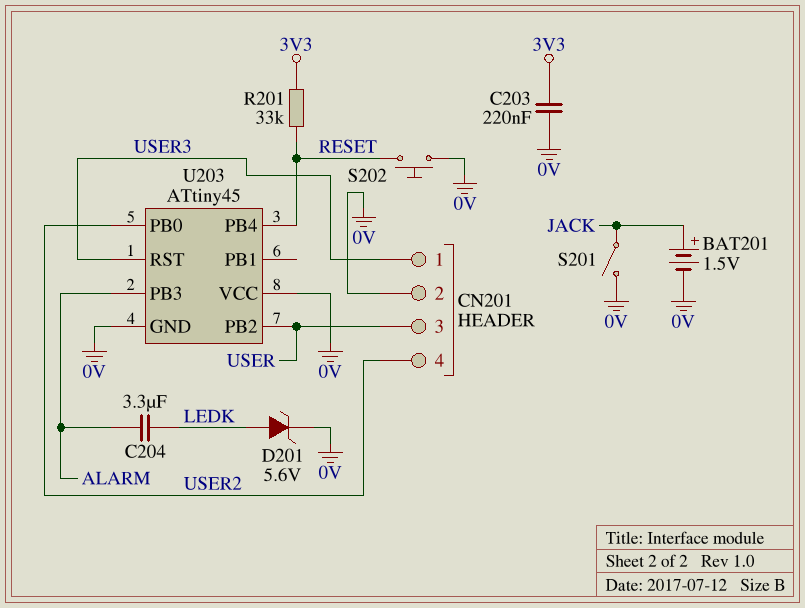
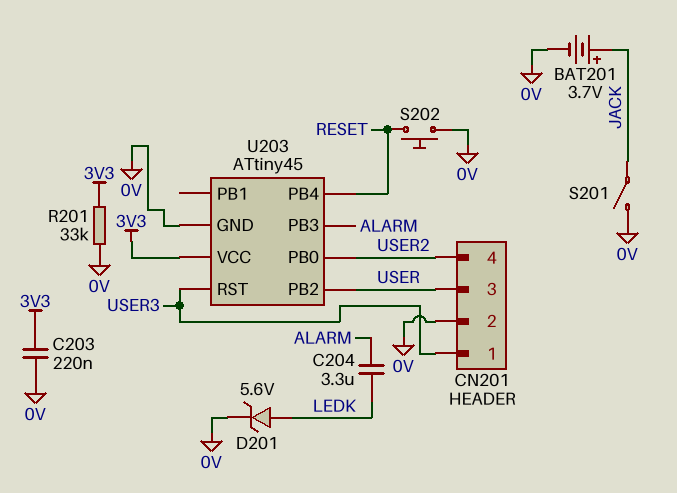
BAT201: 1.5V (plus JACK, minus 0V) -> 3.7V (plus JACK, minus 0V)
R201: 33k (3V3, RESET) -> 33k (0V, 3V3)
U203 pin VCC: 0V -> 3V3

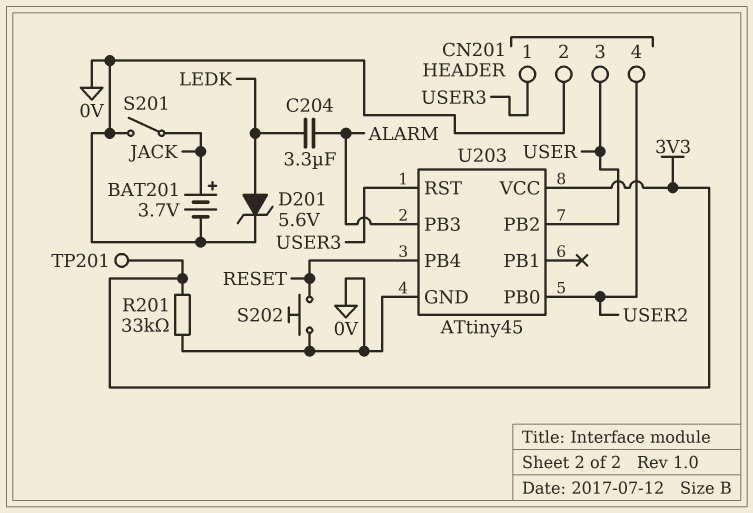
C203: 220nF (0V, 3V3) -> none
TP201: none -> test point (3V3)

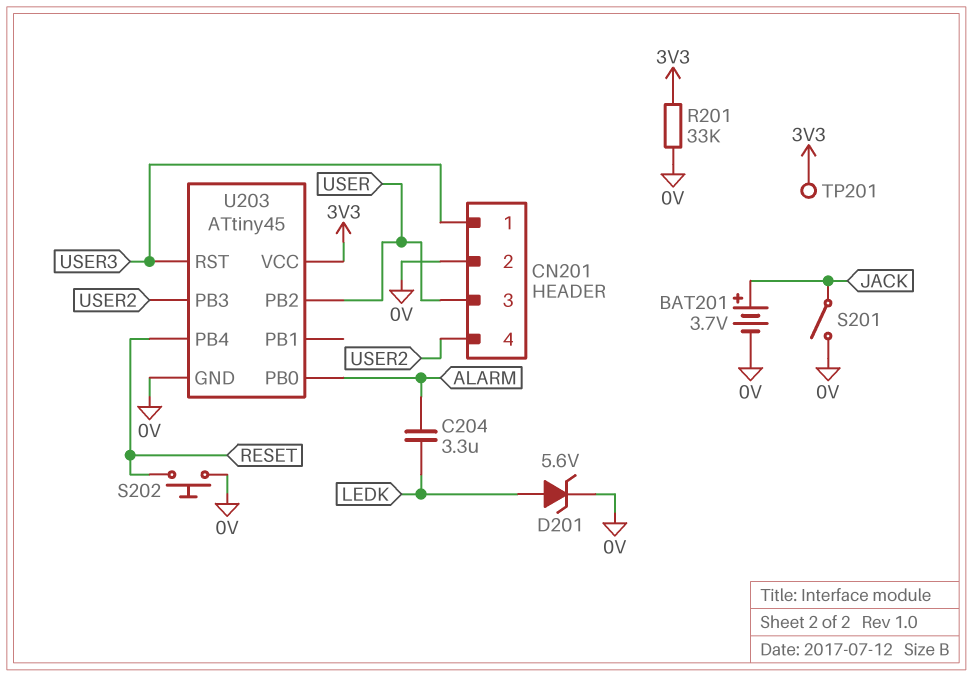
U203 pin PB0: USER2 -> ALARM
U203 pin PB3: ALARM -> USER2

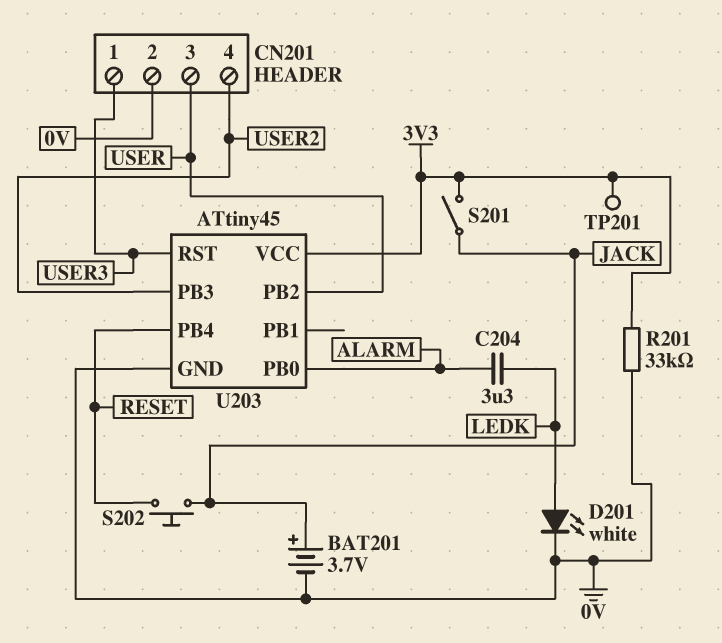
D201: zener 5.6V (A LEDK, K 0V) -> LED white (A LEDK, K 0V)
S201: switch (0V, JACK) -> switch (3V3, JACK)
S202: button (0V, RESET) -> button (JACK, RESET)

